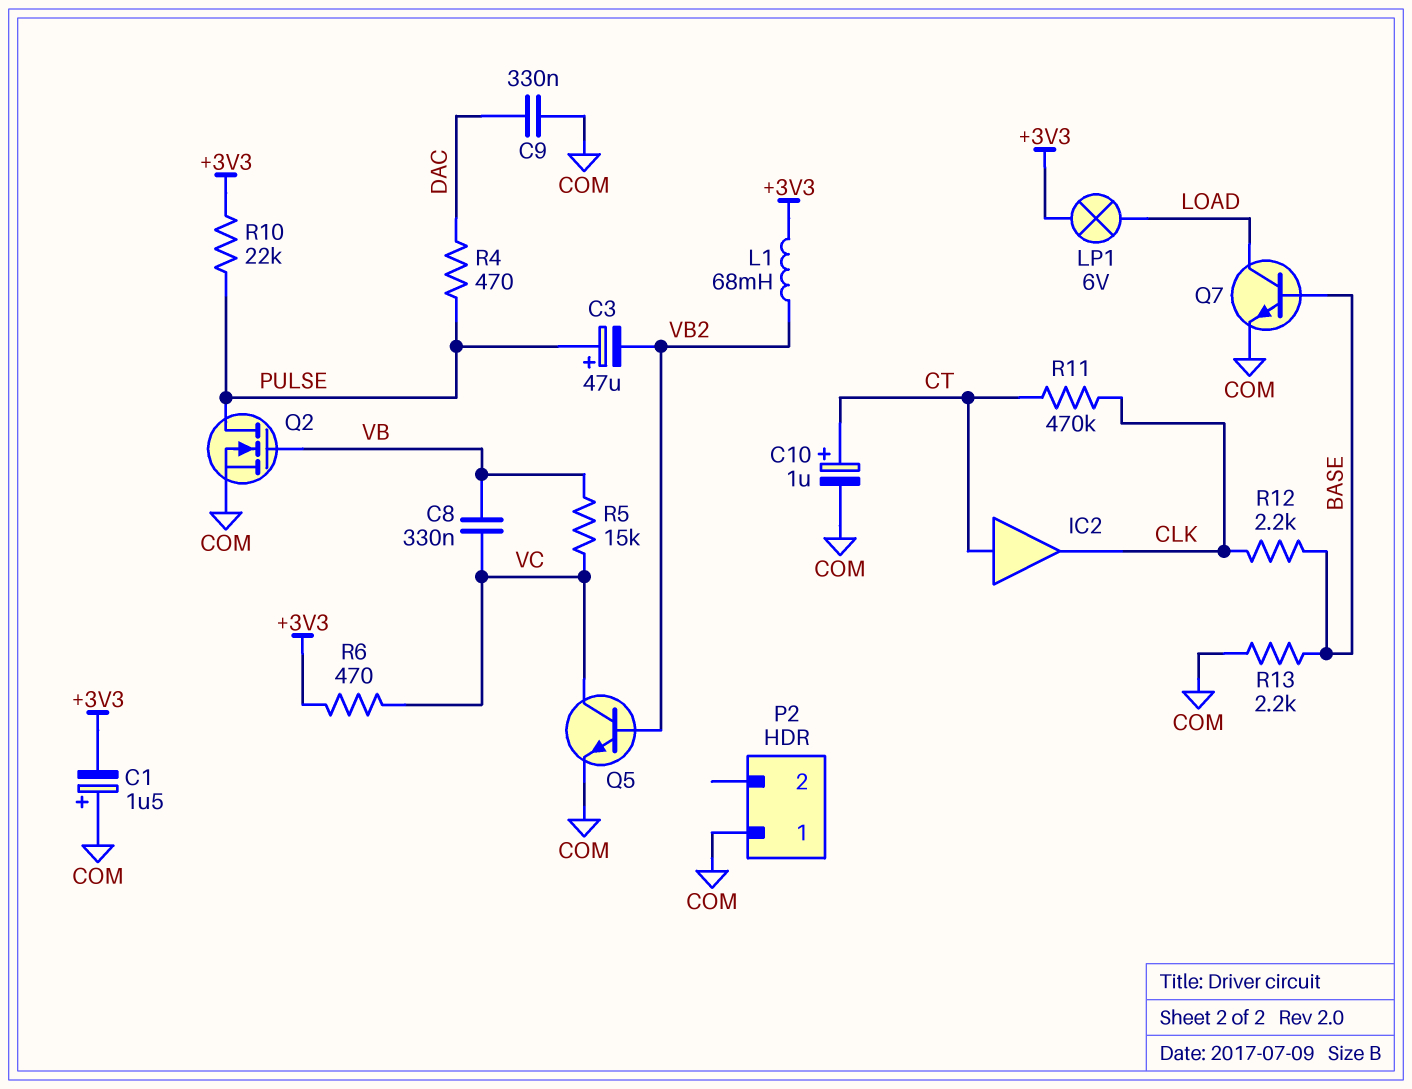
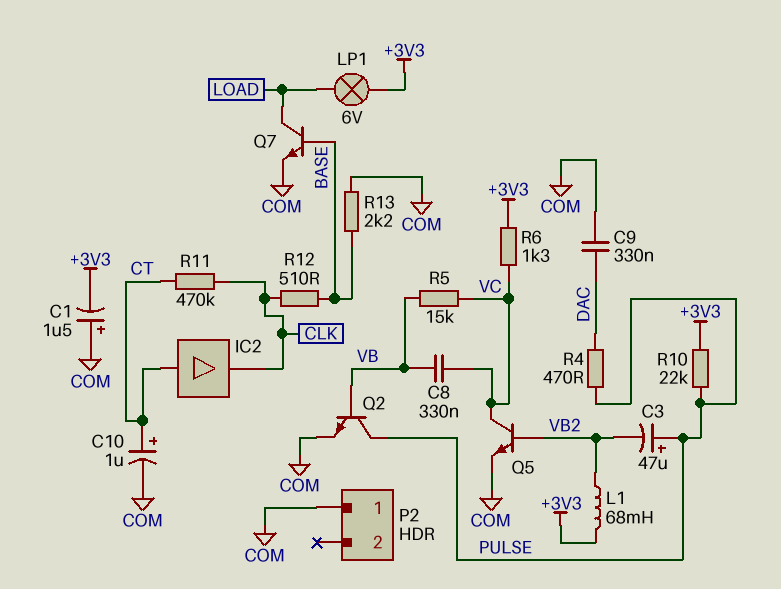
Q2: NMOS (G VB, D PULSE, S COM) -> NPN (B VB, C PULSE, E COM)
R6: 470 (+3V3, VC) -> 1.3k (+3V3, VC)
R12: 2.2k (BASE, CLK) -> 510 (BASE, CLK)

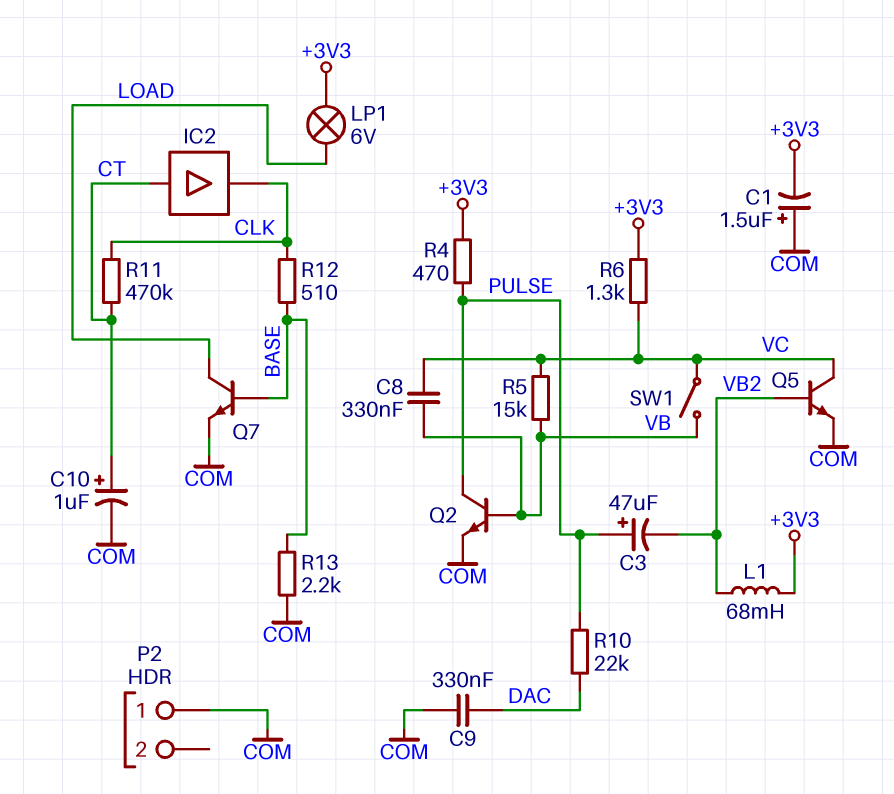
R4: 470 (DAC, PULSE) -> 470 (+3V3, PULSE)
R10: 22k (+3V3, PULSE) -> 22k (DAC, PULSE)
SW1: none -> switch (VB, VC)

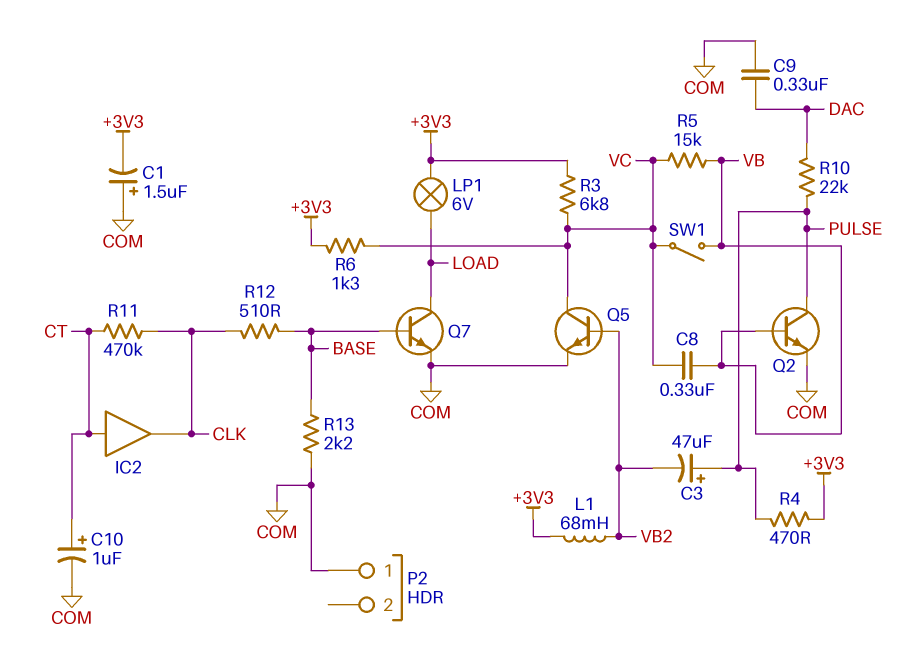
R3: none -> 6.8k (+3V3, VC)

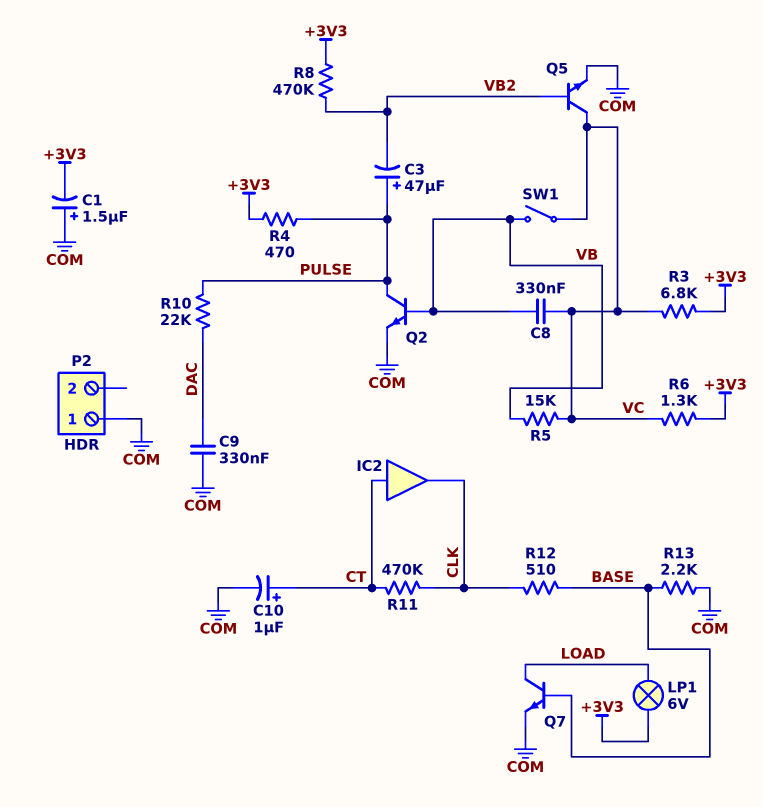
L1: 68mH (+3V3, VB2) -> none
R8: none -> 470k (+3V3, VB2)

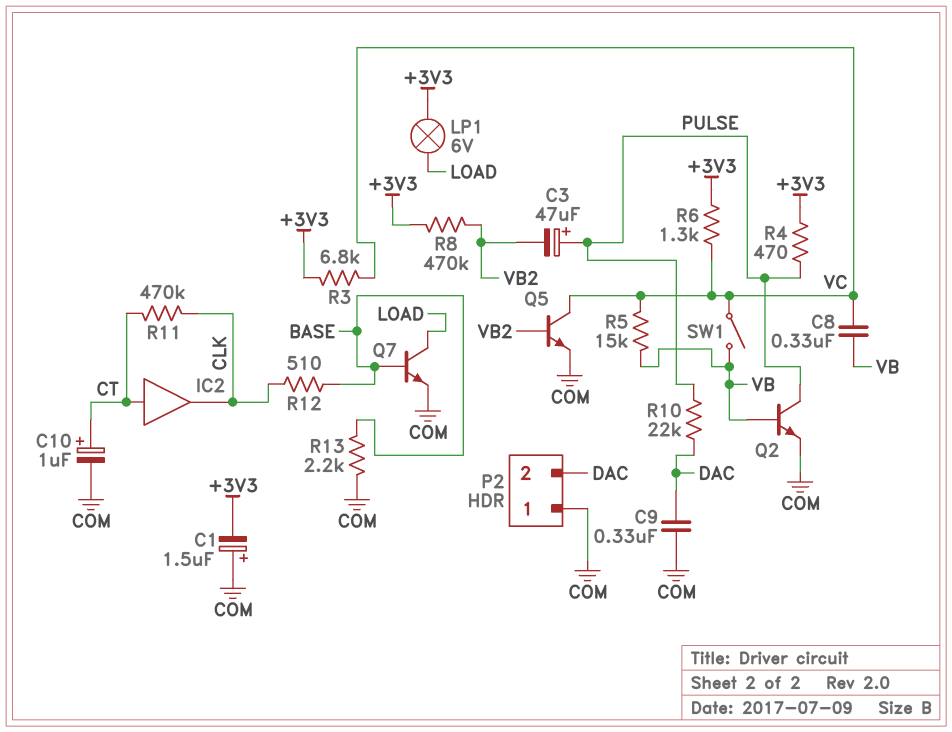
P2 pin 2: none -> DAC

